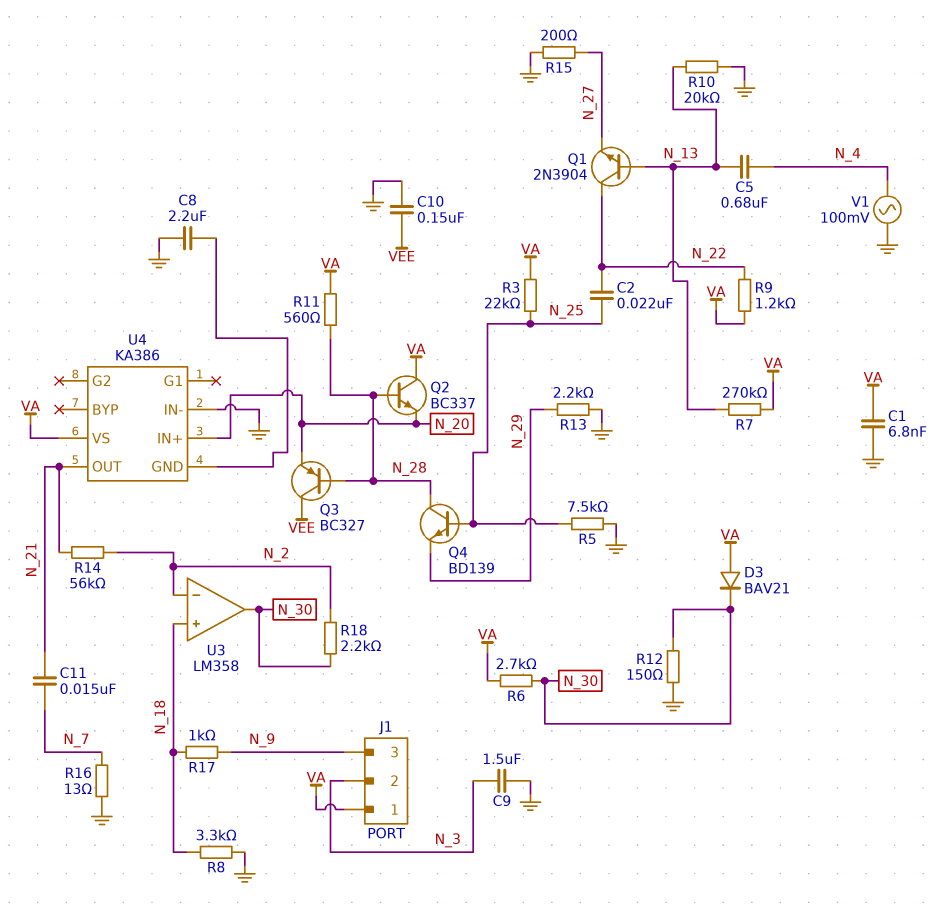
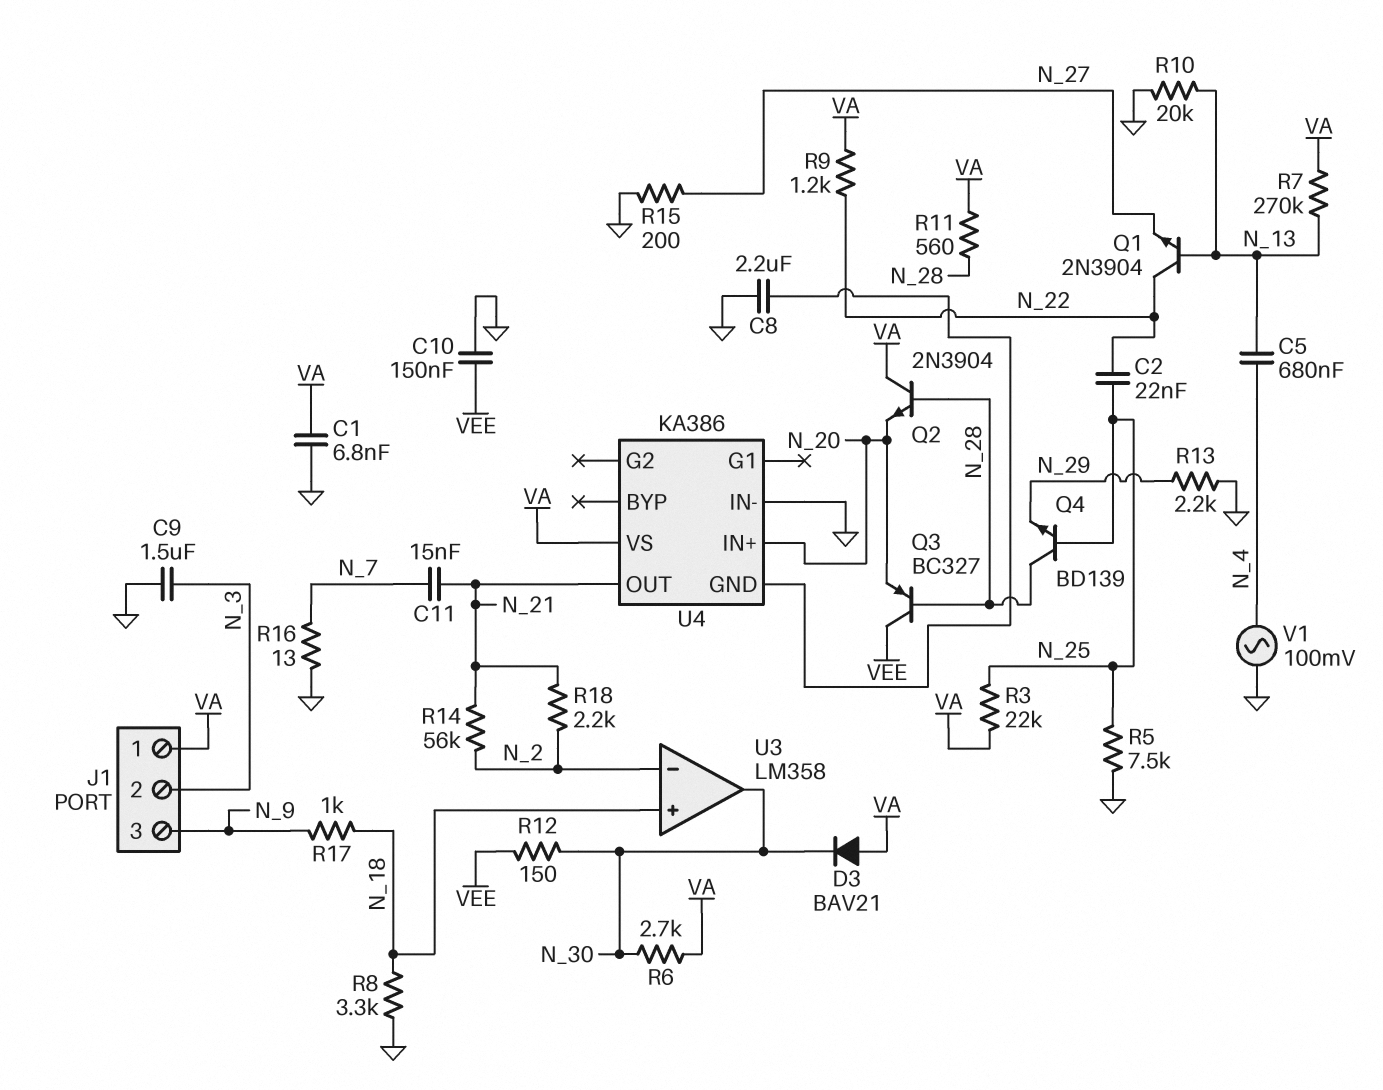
Q2: NPN BC337 (B N_28, C VA, E N_20) -> NPN 2N3904 (B N_28, C VA, E N_20)
R12: 150 (GND, N_30) -> 150 (N_30, VEE)
R18: 2.2k (N_2, N_30) -> 2.2k (N_2, N_21)

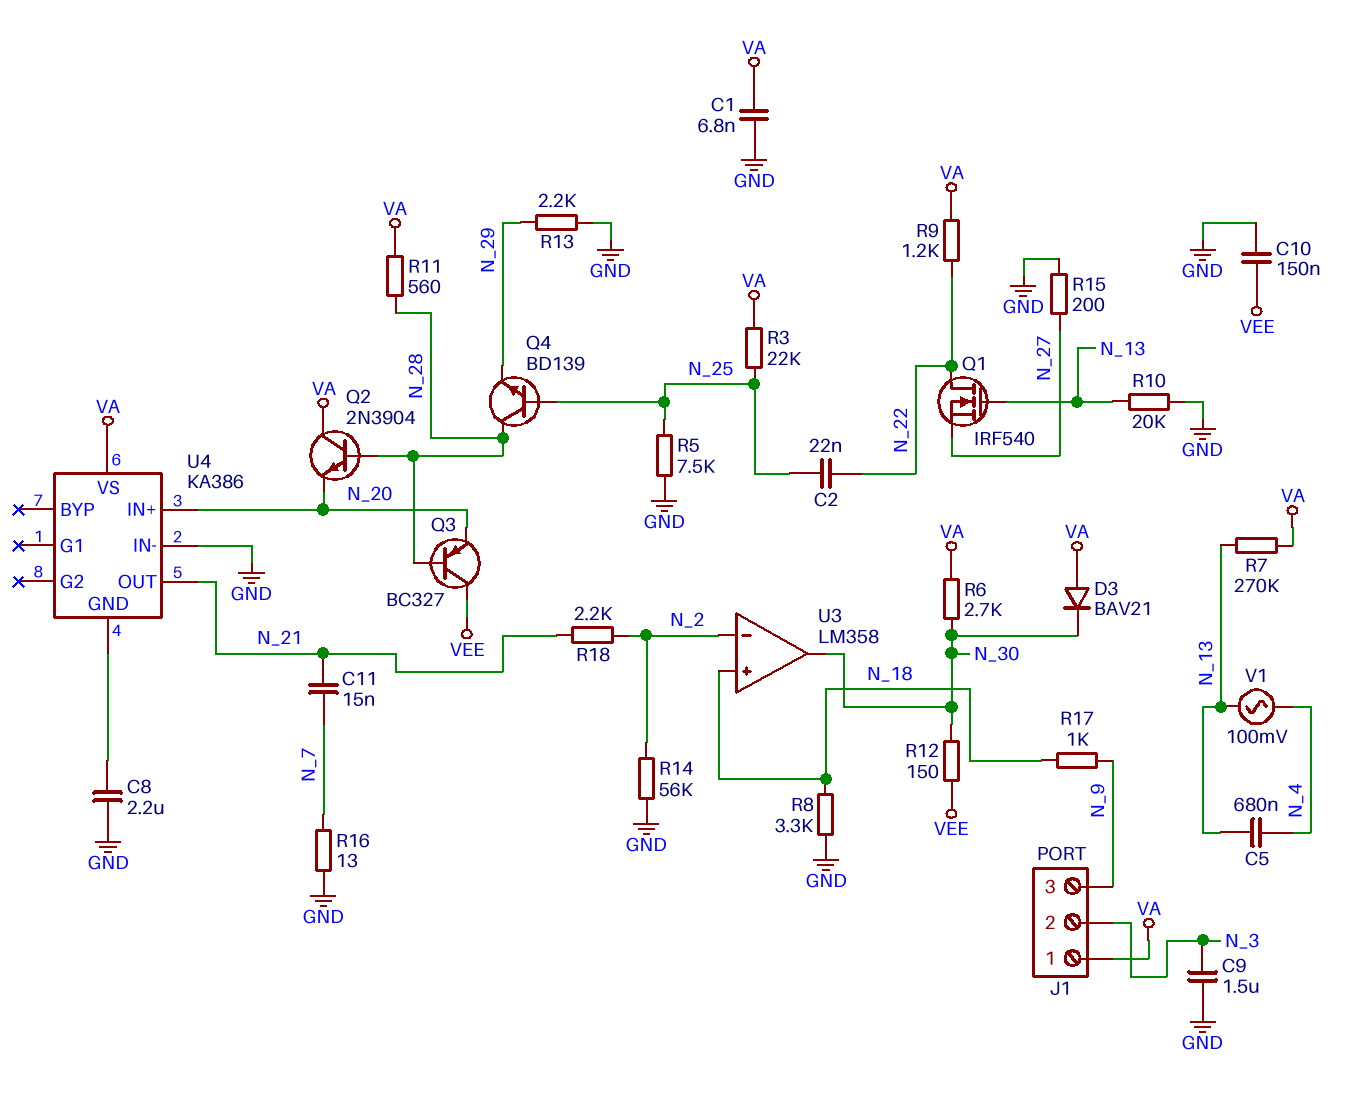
Q1: NPN 2N3904 (B N_13, C N_22, E N_27) -> NMOS IRF540 (G N_13, D N_22, S N_27)
R14: 56k (N_2, N_21) -> 56k (GND, N_2)
V1: AC 100mV (GND, N_4) -> AC 100mV (N_4, N_13)

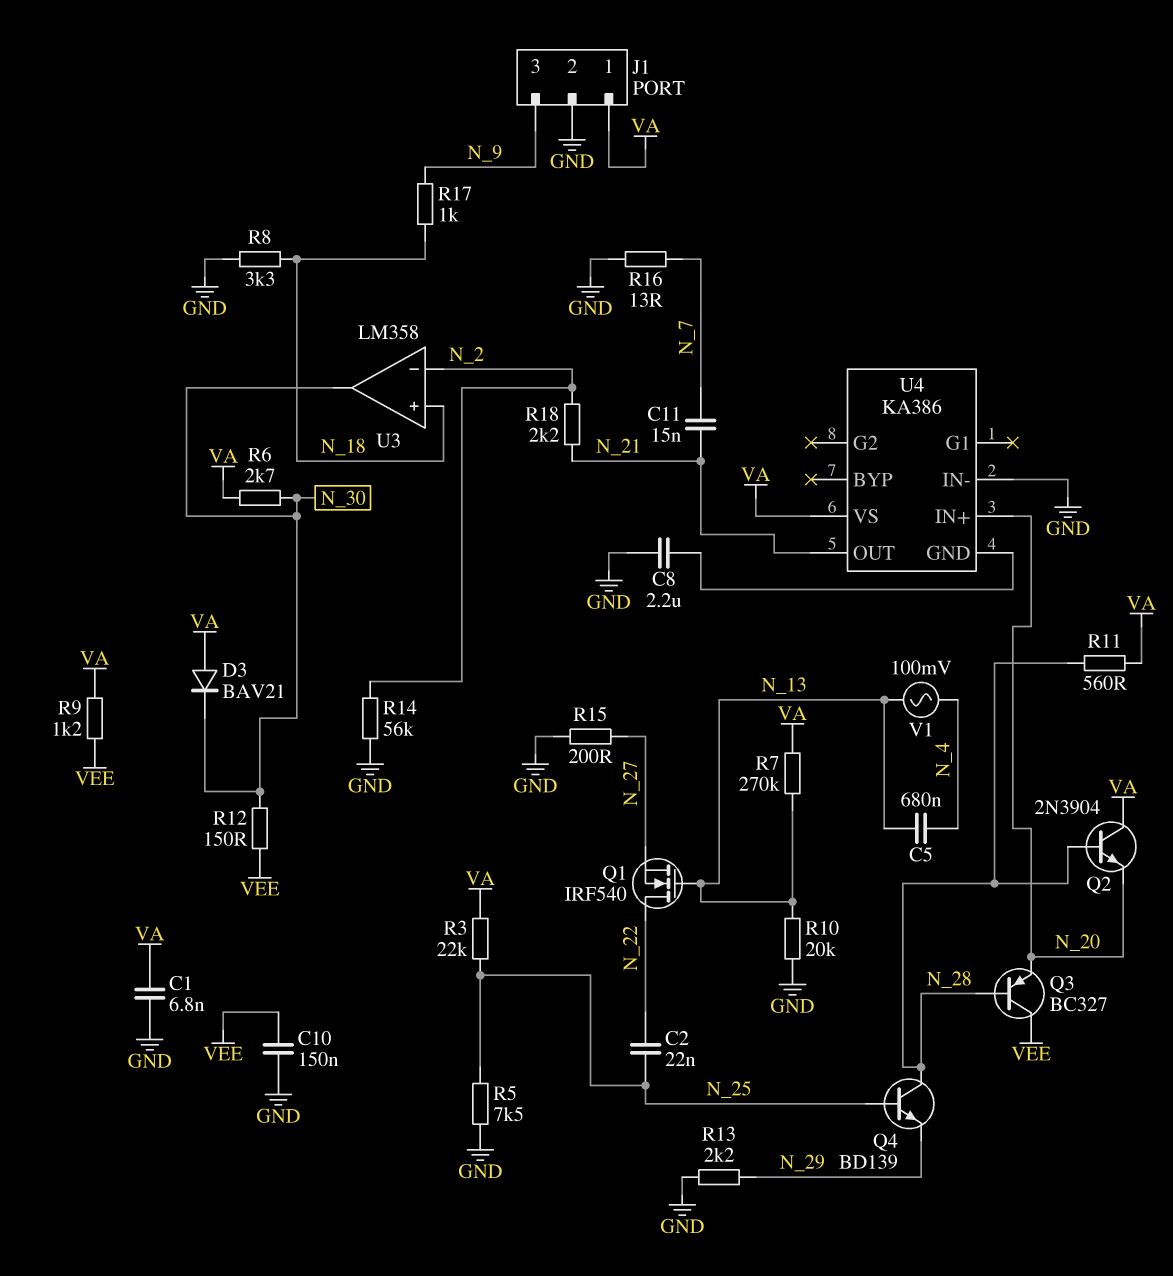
C9: 1.5uF (GND, N_3) -> none
J1 pin 2: N_3 -> GND
R9: 1.2k (N_22, VA) -> 1.2k (VA, VEE)

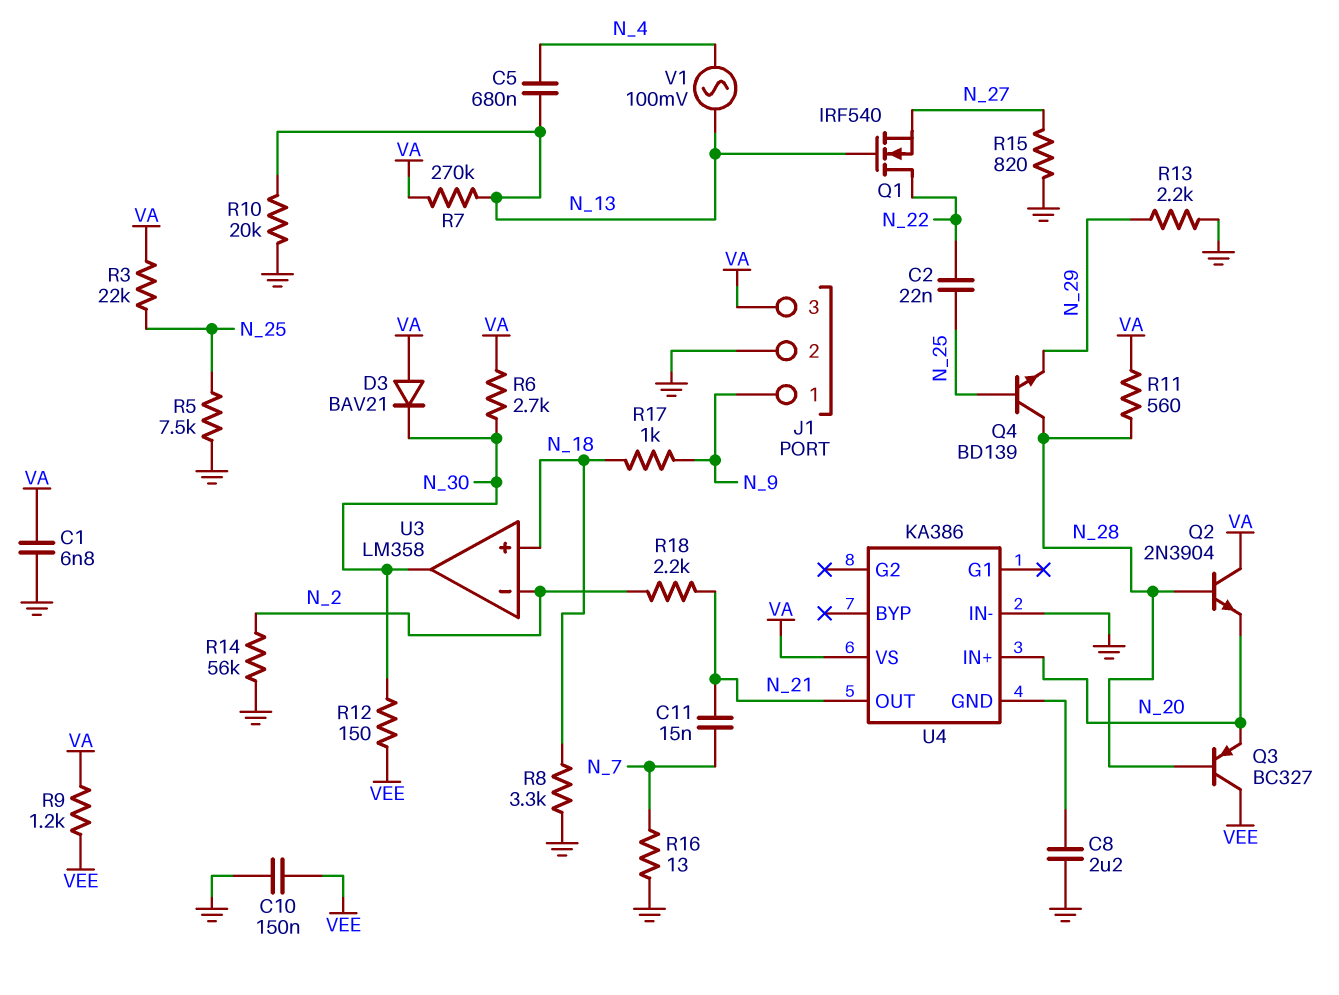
J1 pin 1: VA -> N_9
J1 pin 3: N_9 -> VA
R15: 200 (GND, N_27) -> 820 (GND, N_27)

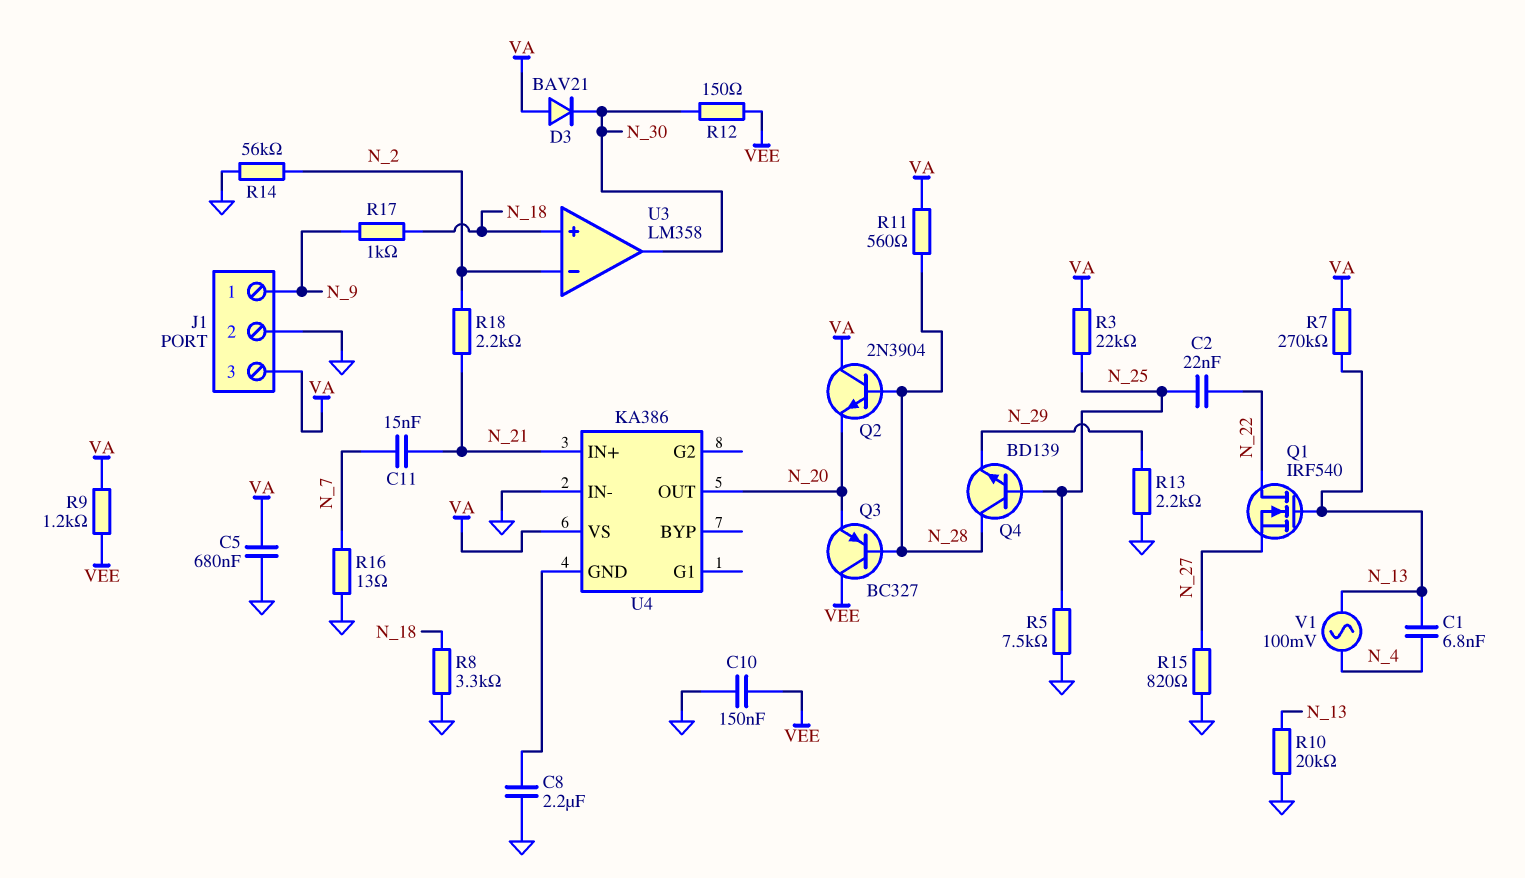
C1: 6.8nF (GND, VA) -> 6.8nF (N_4, N_13)
C5: 680nF (N_4, N_13) -> 680nF (GND, VA)
R6: 2.7k (N_30, VA) -> none
U4 pin IN+: N_20 -> N_21
U4 pin OUT: N_21 -> N_20

